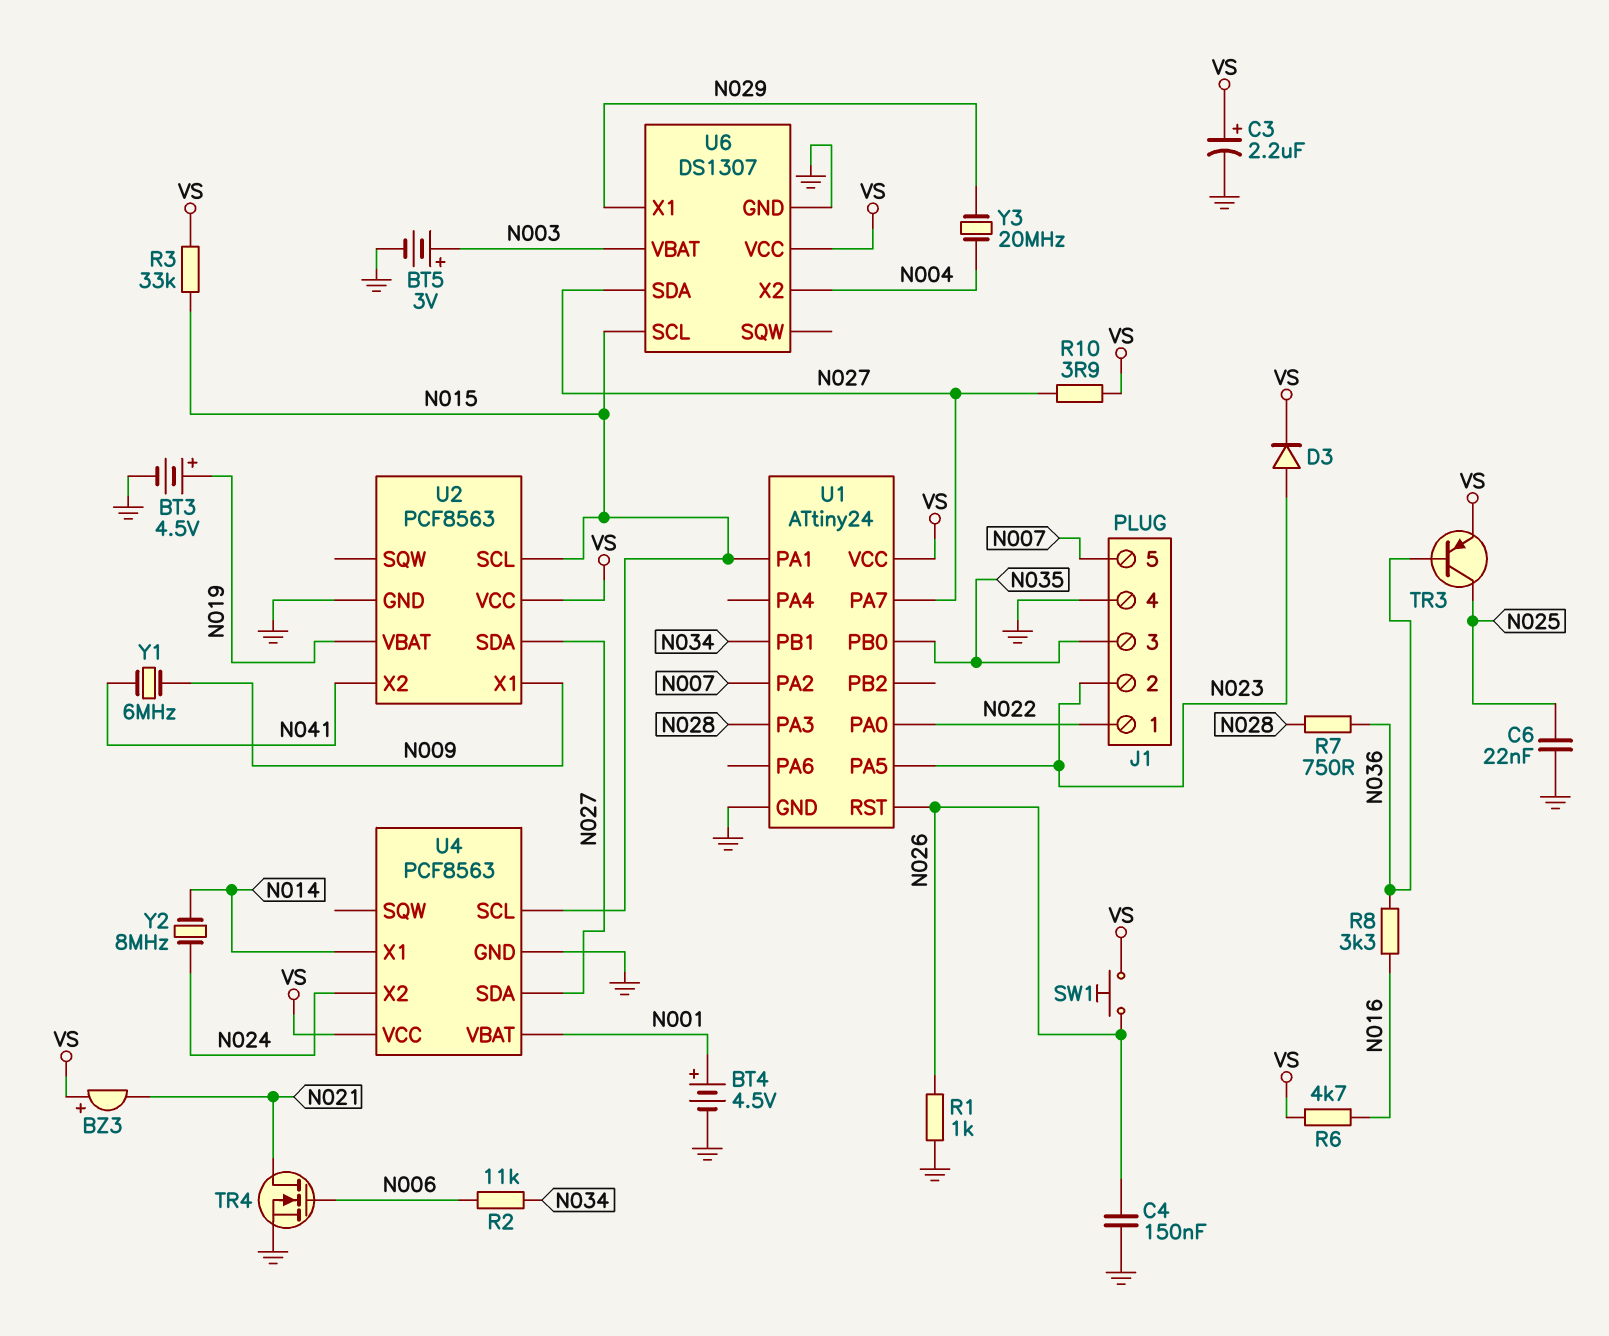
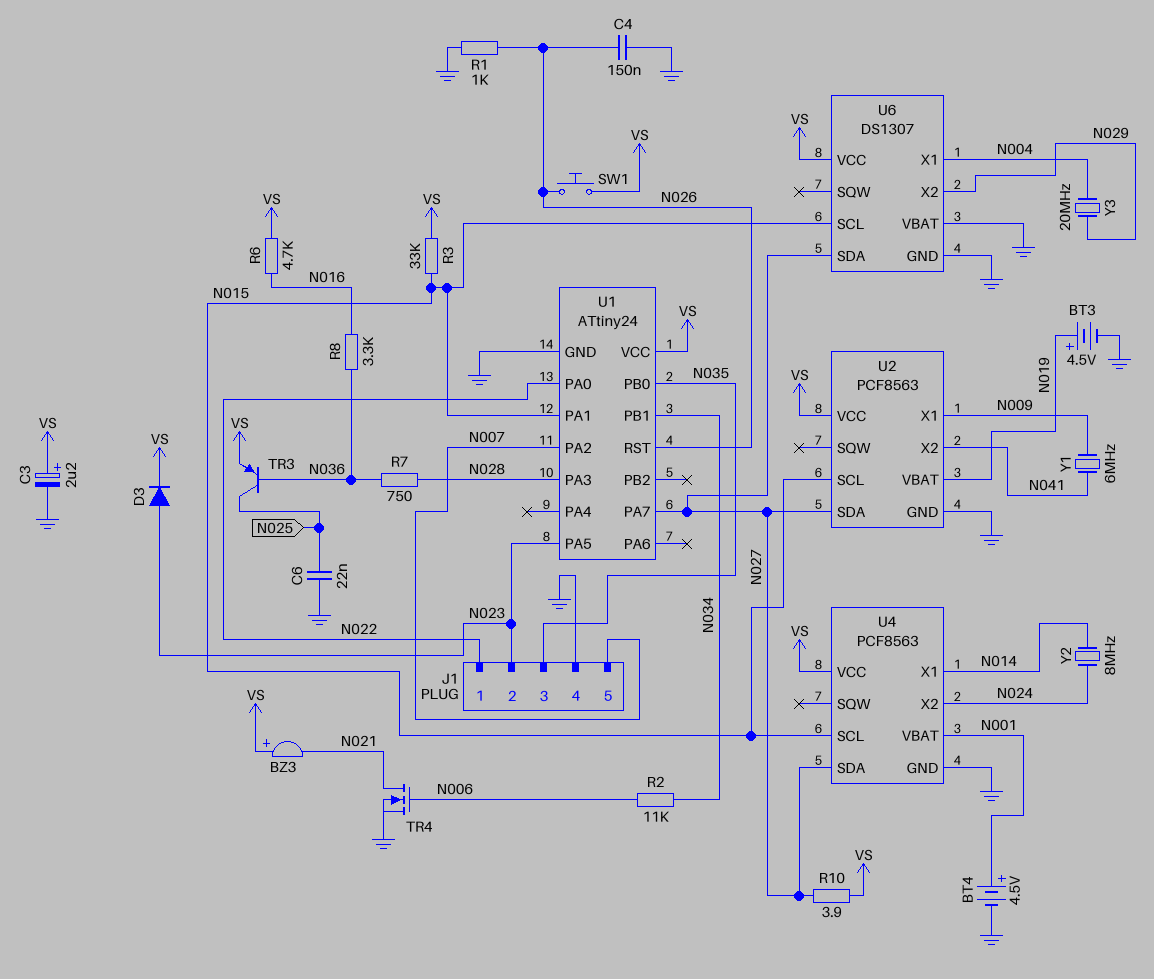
BT5: 3V (plus N003, minus GND) -> none
U6 pin VBAT: N003 -> GND
U6 pin X1: N029 -> N004
U6 pin X2: N004 -> N029

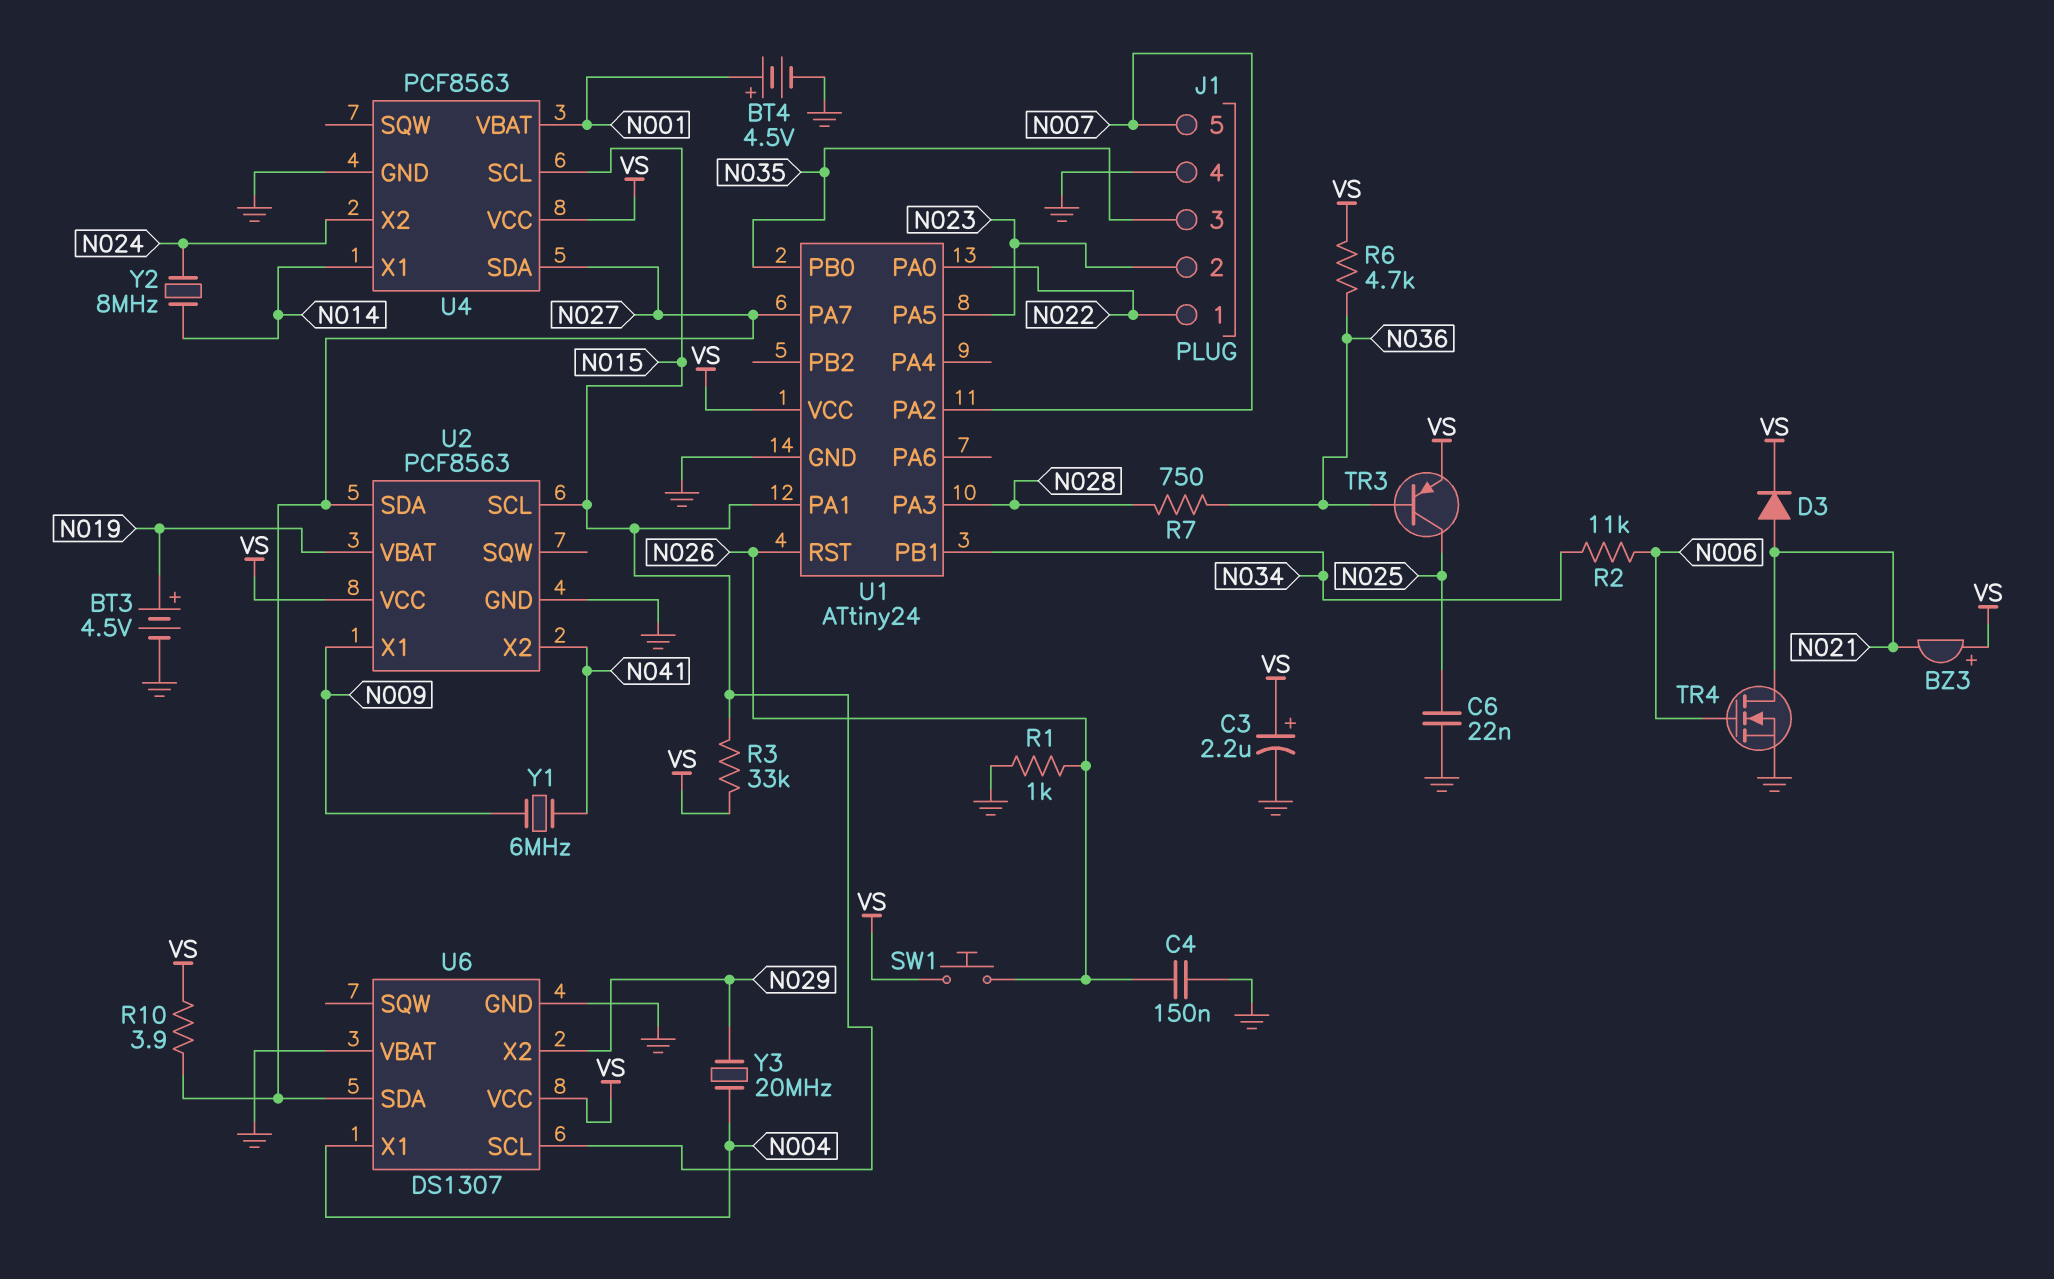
D3: diode (A N023, K VS) -> diode (A N021, K VS)
R6: 4.7k (N016, VS) -> 4.7k (N036, VS)
R8: 3.3k (N016, N036) -> none

